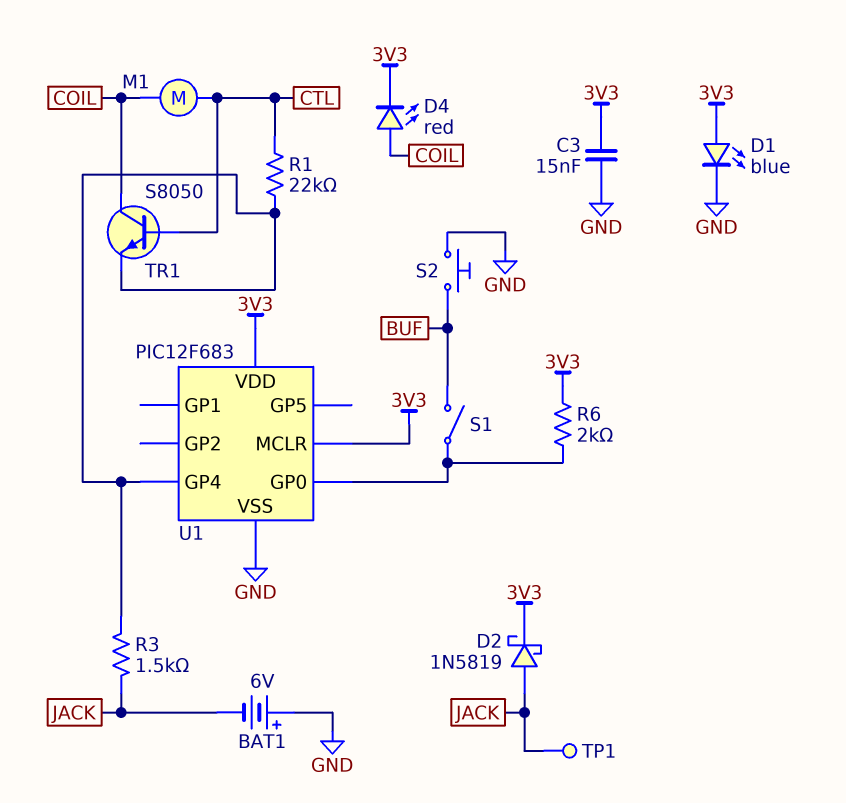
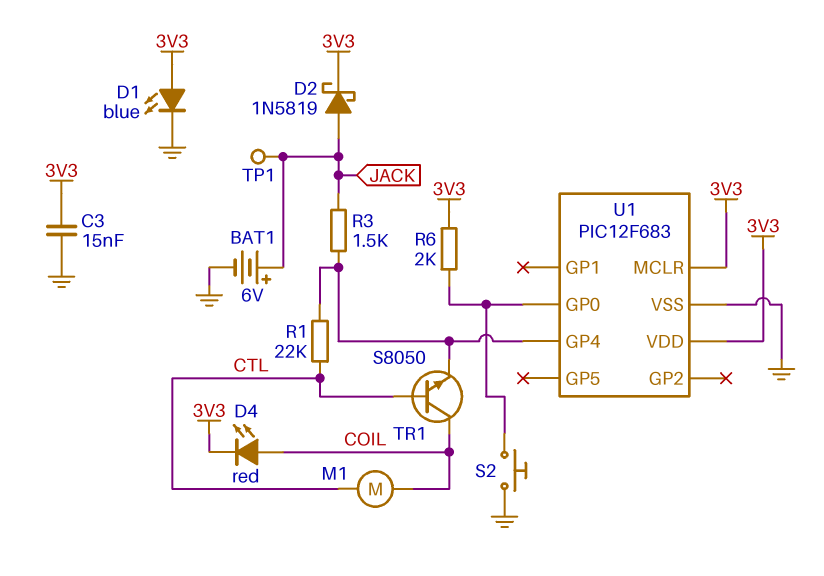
BAT1: 6V (plus GND, minus JACK) -> 6V (plus JACK, minus GND)
S1: switch (BUF, U1/GP0) -> none
S2: button (BUF, GND) -> button (GND, U1/GP0)

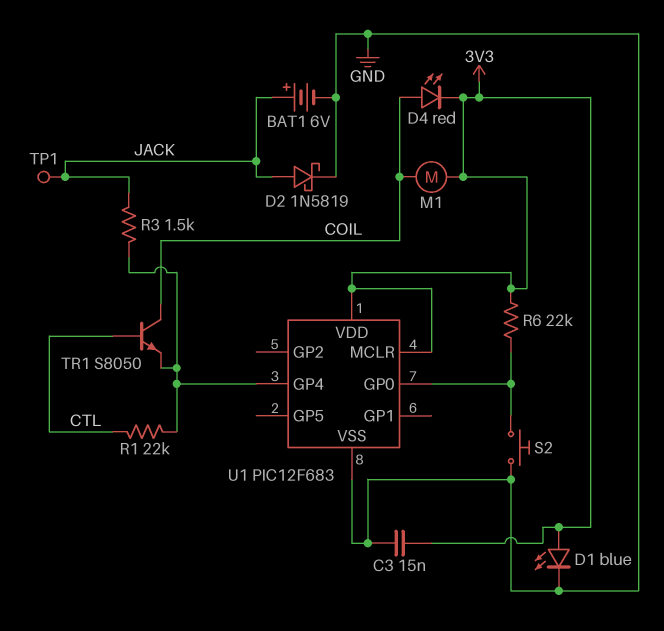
D2: schottky 1N5819 (A JACK, K 3V3) -> schottky 1N5819 (A JACK, K GND)
M1: motor (COIL, CTL) -> motor (3V3, COIL)
R6: 2k (3V3, U1/GP0) -> 22k (3V3, U1/GP0)

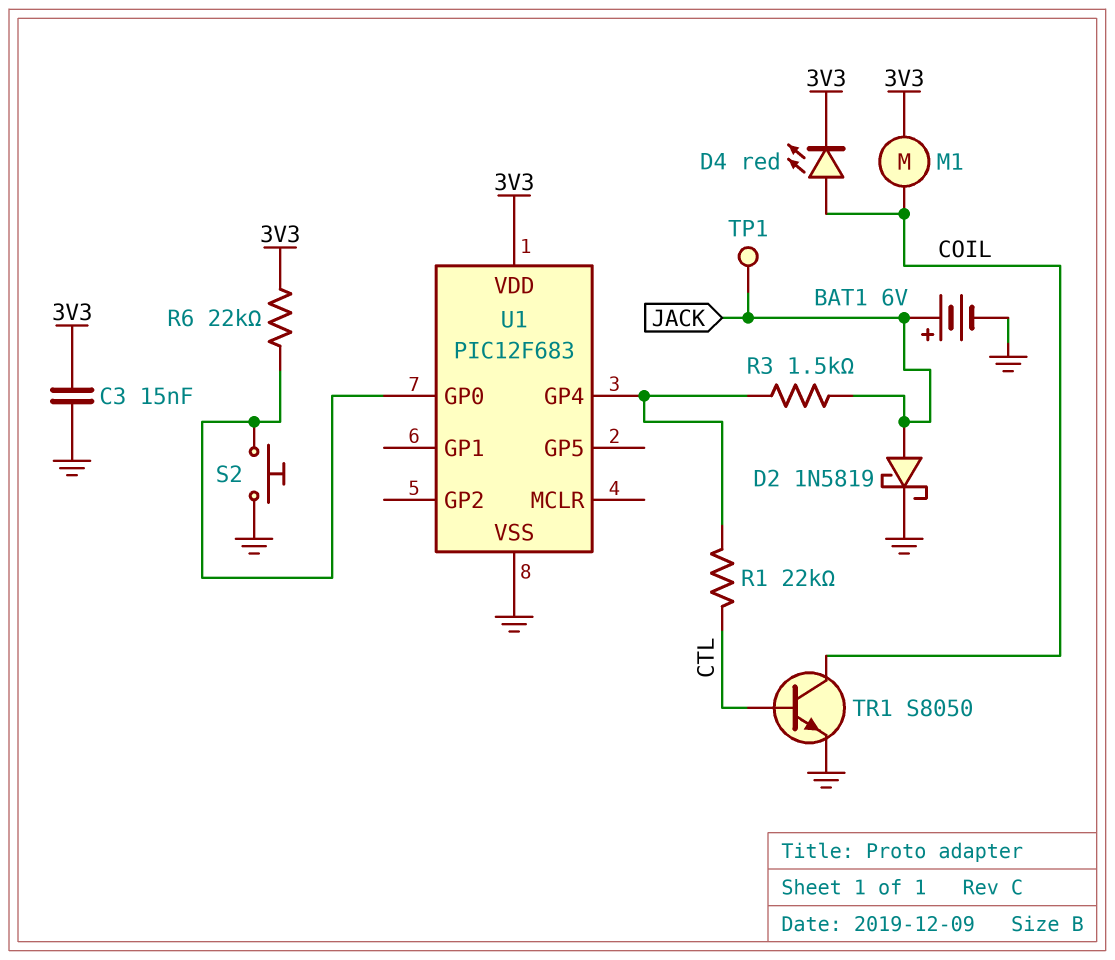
D1: LED blue (A 3V3, K GND) -> none
TR1: NPN S8050 (B CTL, C COIL, E U1/GP4) -> NPN S8050 (B CTL, C COIL, E GND)
U1 pin MCLR: 3V3 -> none

